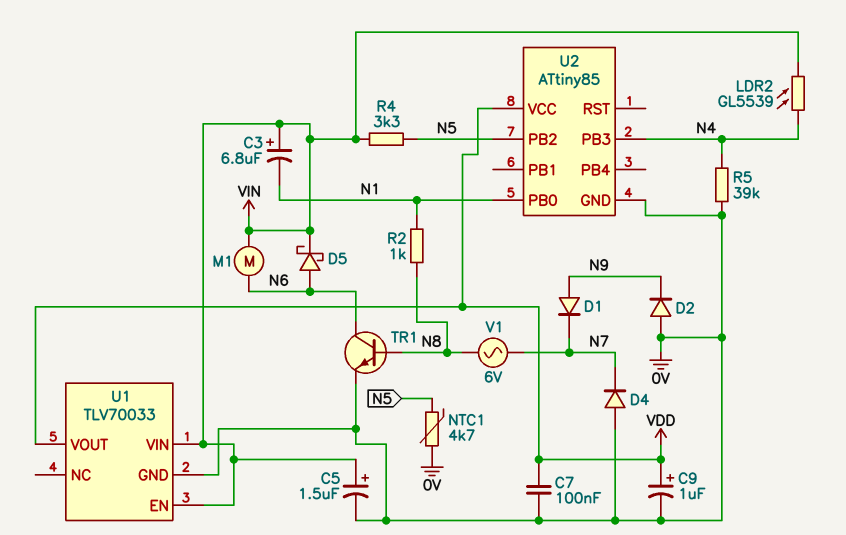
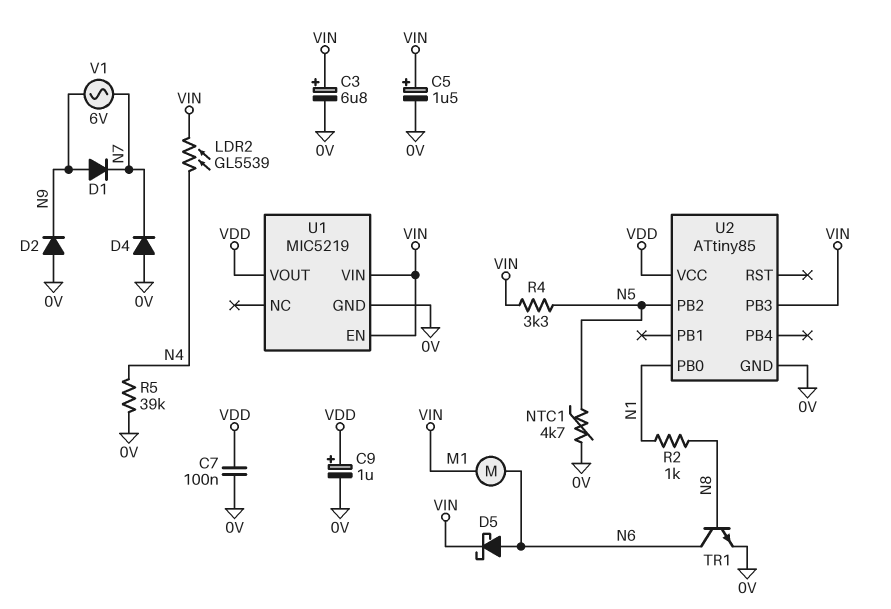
C3: 6.8uF (plus VIN, minus N1) -> 6.8uF (plus VIN, minus 0V)
U1: TLV70033 -> MIC5219
U2 pin PB3: N4 -> VIN
V1: AC 6V (N7, N8) -> AC 6V (N7, N9)

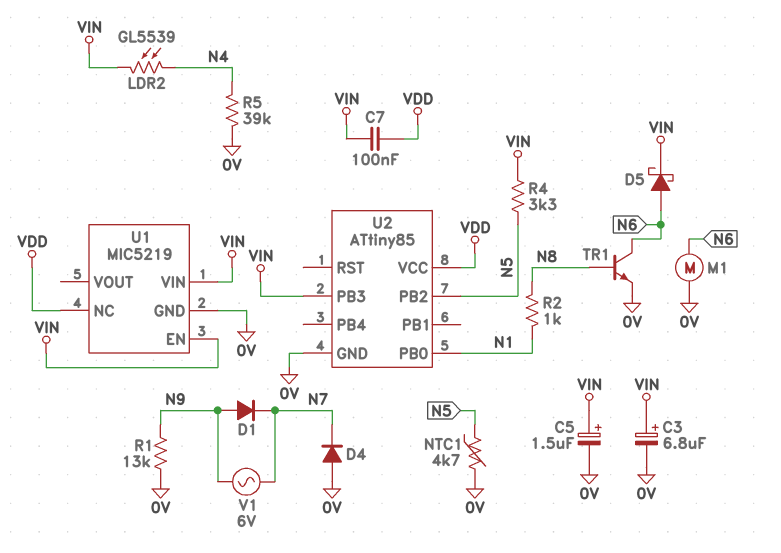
C7: 100nF (0V, VDD) -> 100nF (VDD, VIN)
C9: 1uF (plus VDD, minus 0V) -> none
D2: diode (A 0V, K N9) -> none
M1: motor (N6, VIN) -> motor (0V, N6)
R1: none -> 13k (0V, N9)
U1 pin NC: none -> VDD
U1 pin VOUT: VDD -> none

